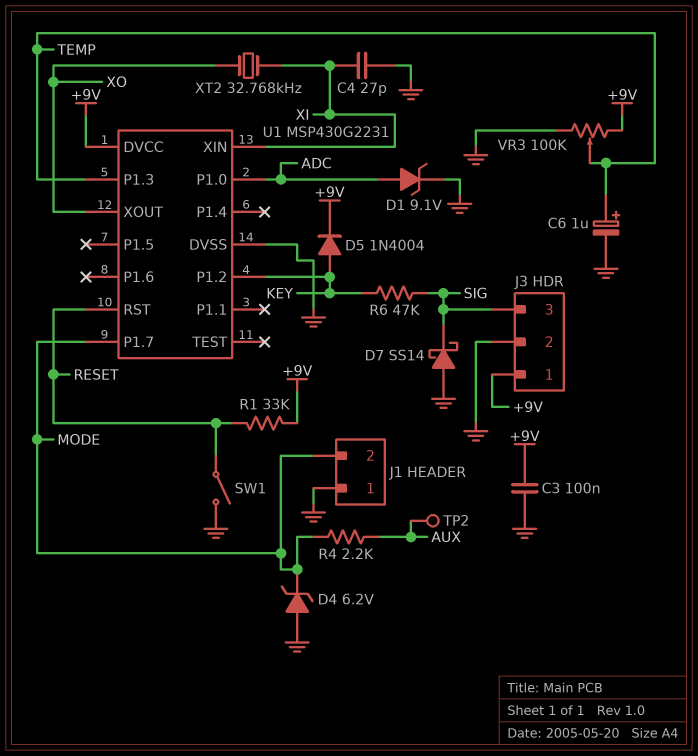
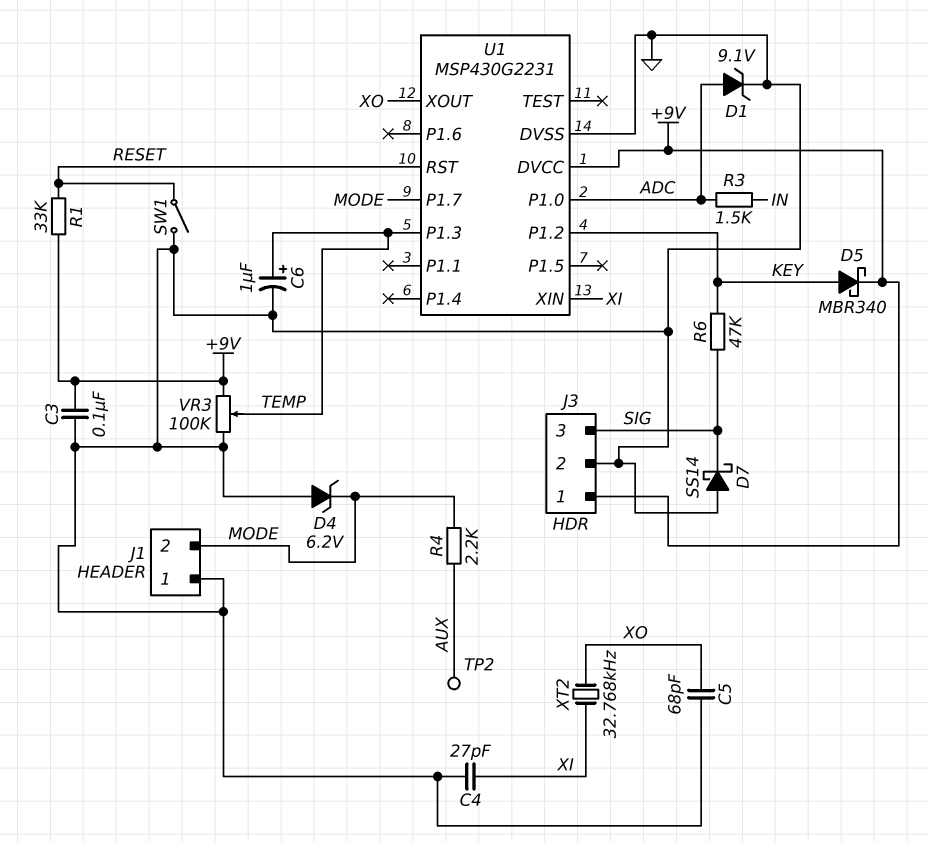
C5: none -> 68pF (GND, XO)
D5: diode 1N4004 (A KEY, K +9V) -> schottky MBR340 (A KEY, K +9V)
R3: none -> 1.5k (ADC, IN)

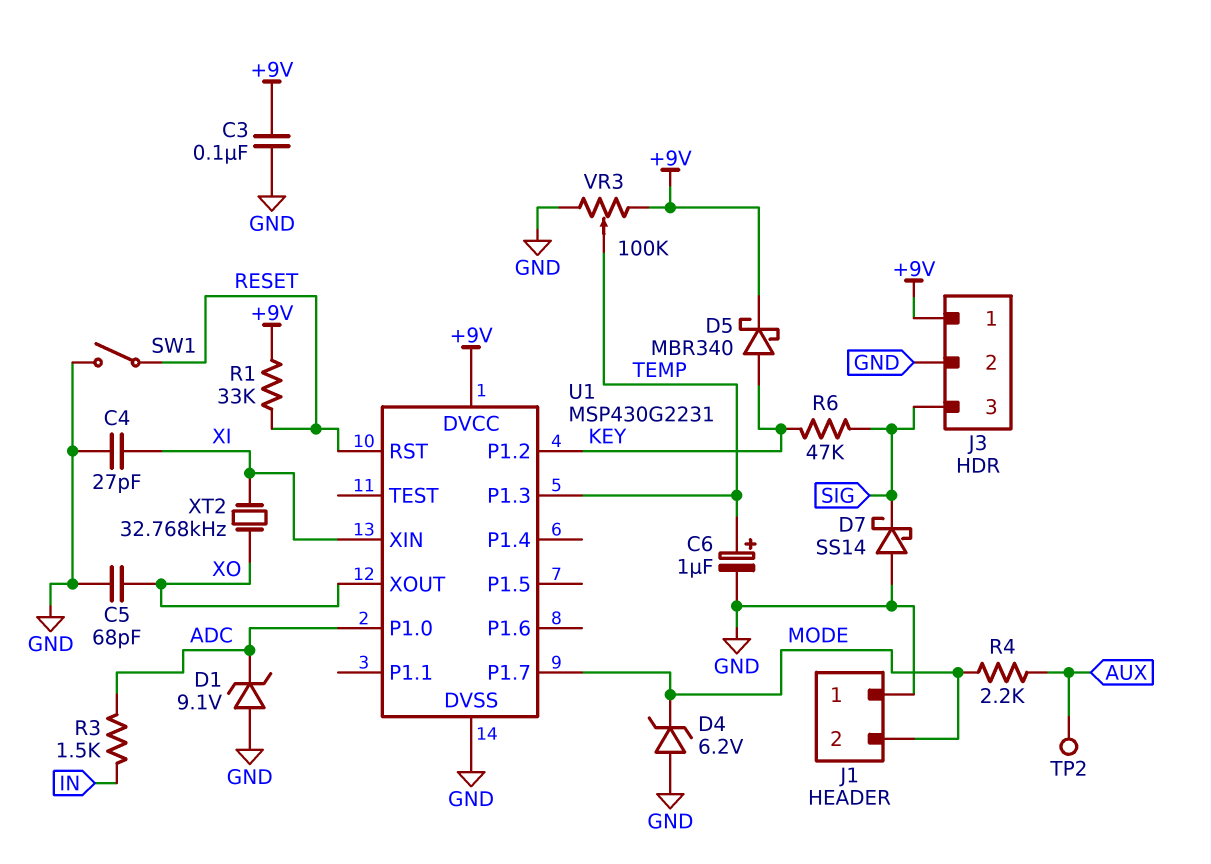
D1: zener 9.1V (A ADC, K GND) -> zener 9.1V (A GND, K ADC)

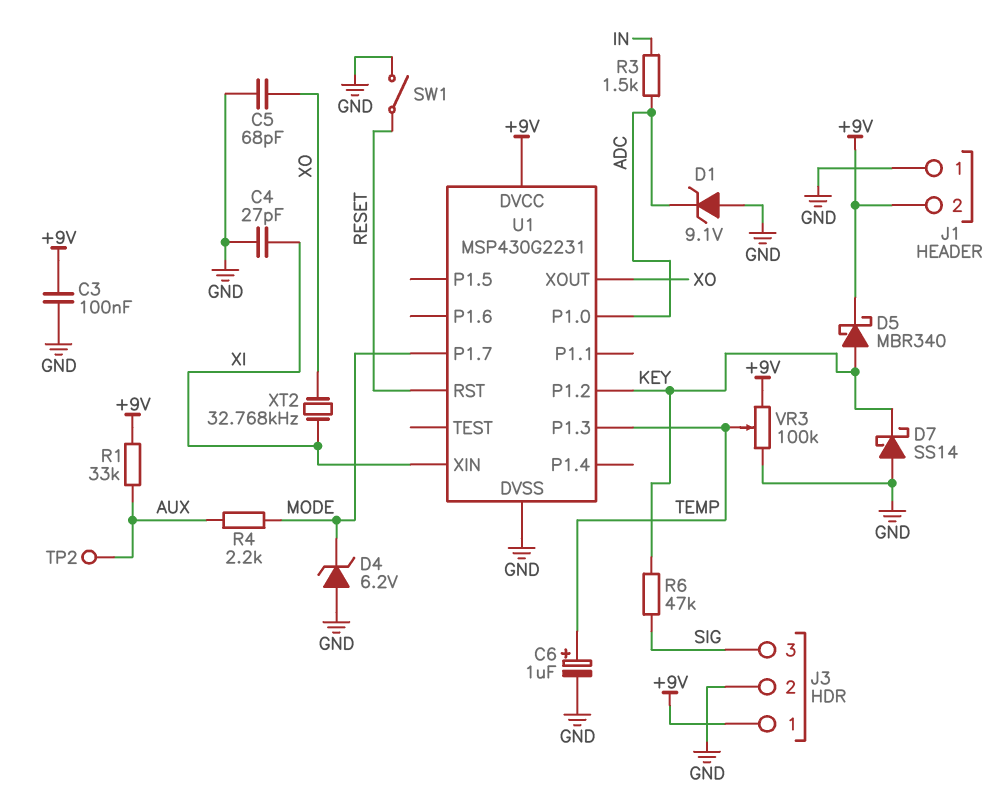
D7: schottky SS14 (A GND, K SIG) -> schottky SS14 (A GND, K KEY)
J1 pin 2: MODE -> +9V
R1: 33k (+9V, RESET) -> 33k (+9V, AUX)

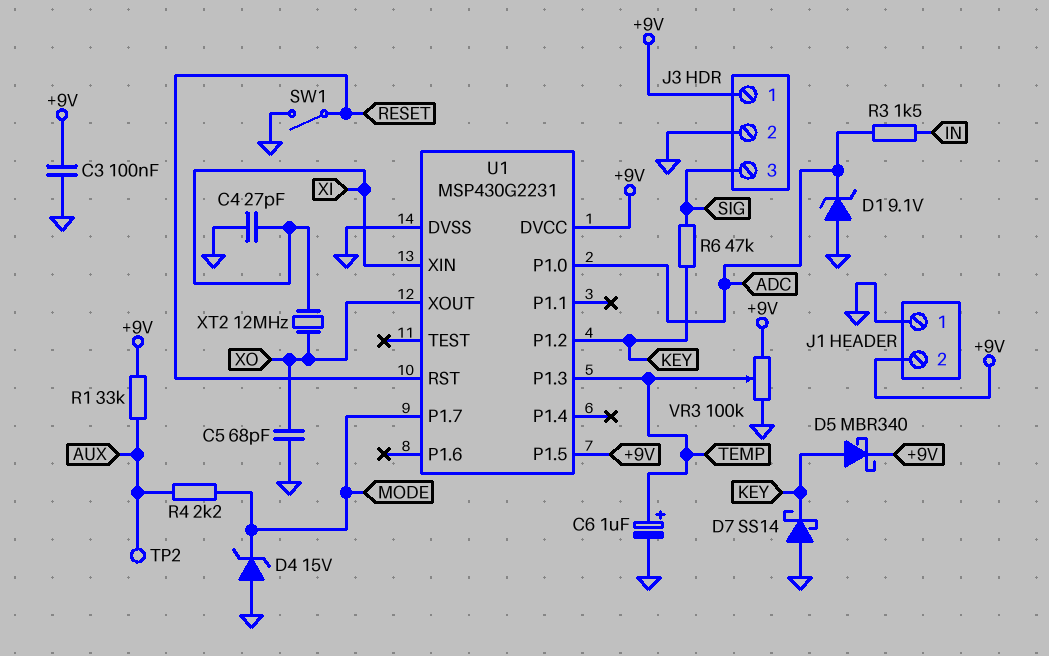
D4: zener 6.2V (A GND, K MODE) -> zener 15V (A GND, K MODE)
U1 pin P1.5: none -> +9V
XT2: 32.768kHz (XI, XO) -> 12MHz (XI, XO)

